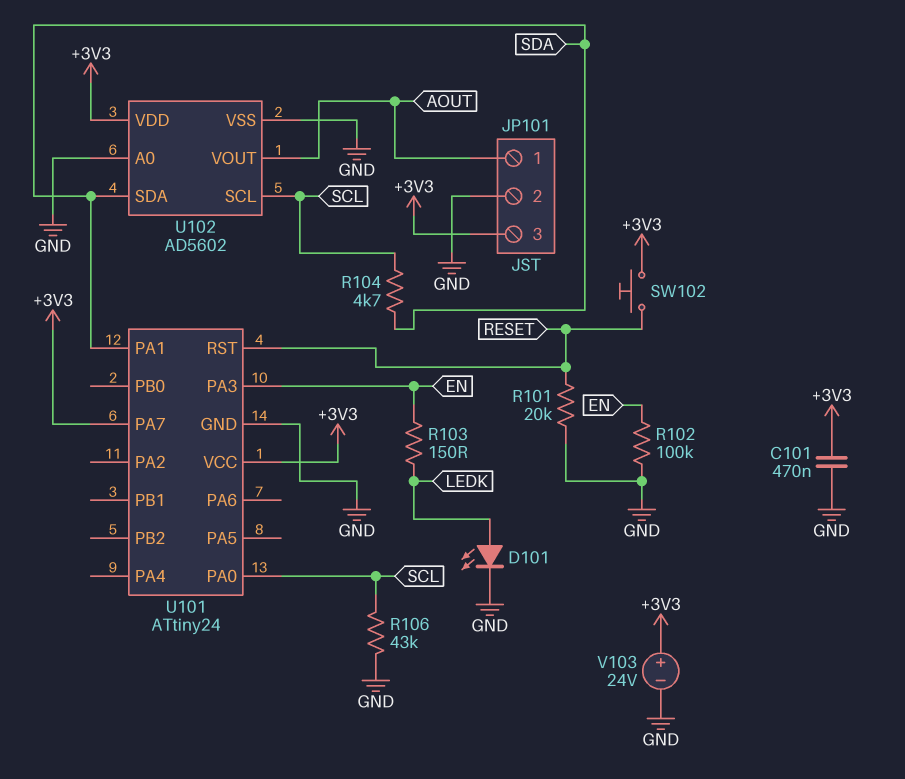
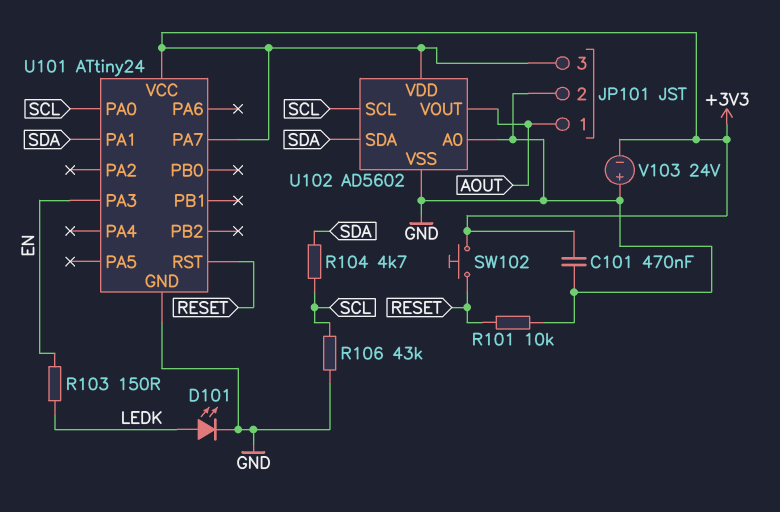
R101: 20k (GND, RESET) -> 10k (GND, RESET)
R102: 100k (EN, GND) -> none
V103: 24V (plus +3V3, minus GND) -> 24V (plus GND, minus +3V3)

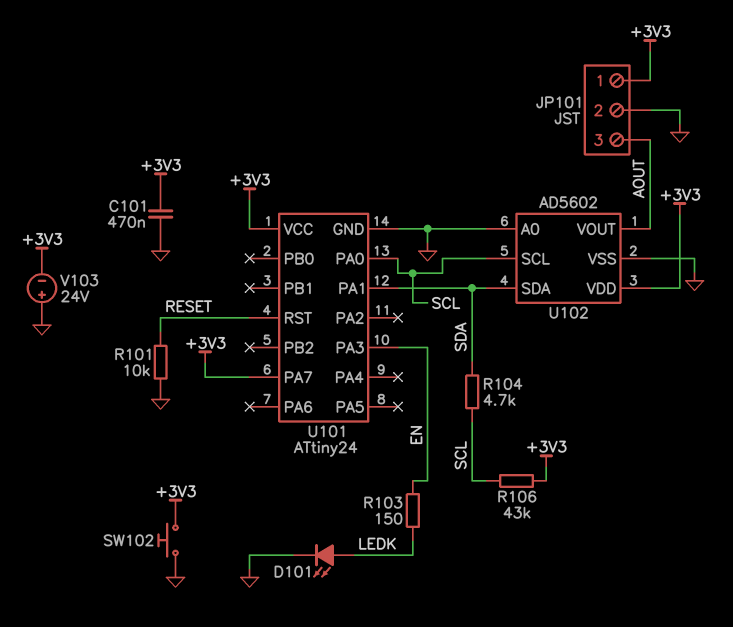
JP101 pin 1: AOUT -> +3V3
JP101 pin 3: +3V3 -> AOUT
R106: 43k (GND, SCL) -> 43k (+3V3, SCL)
SW102: button (+3V3, RESET) -> button (+3V3, GND)

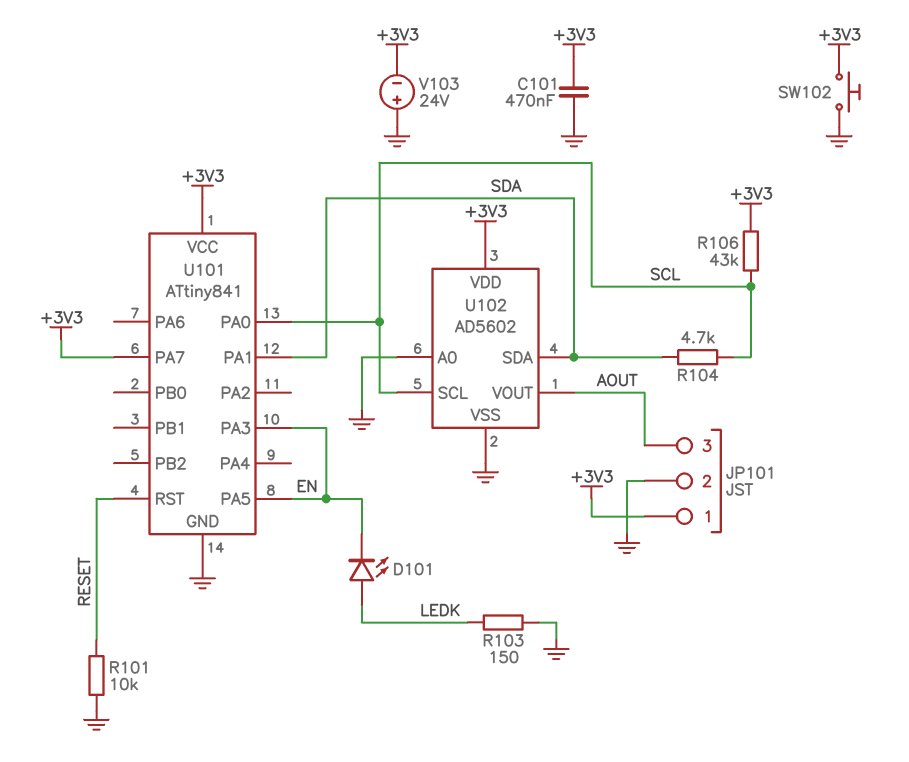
D101: LED (A LEDK, K GND) -> LED (A LEDK, K EN)
R103: 150 (EN, LEDK) -> 150 (GND, LEDK)
U101: ATtiny24 -> ATtiny841
U101 pin PA5: none -> EN

